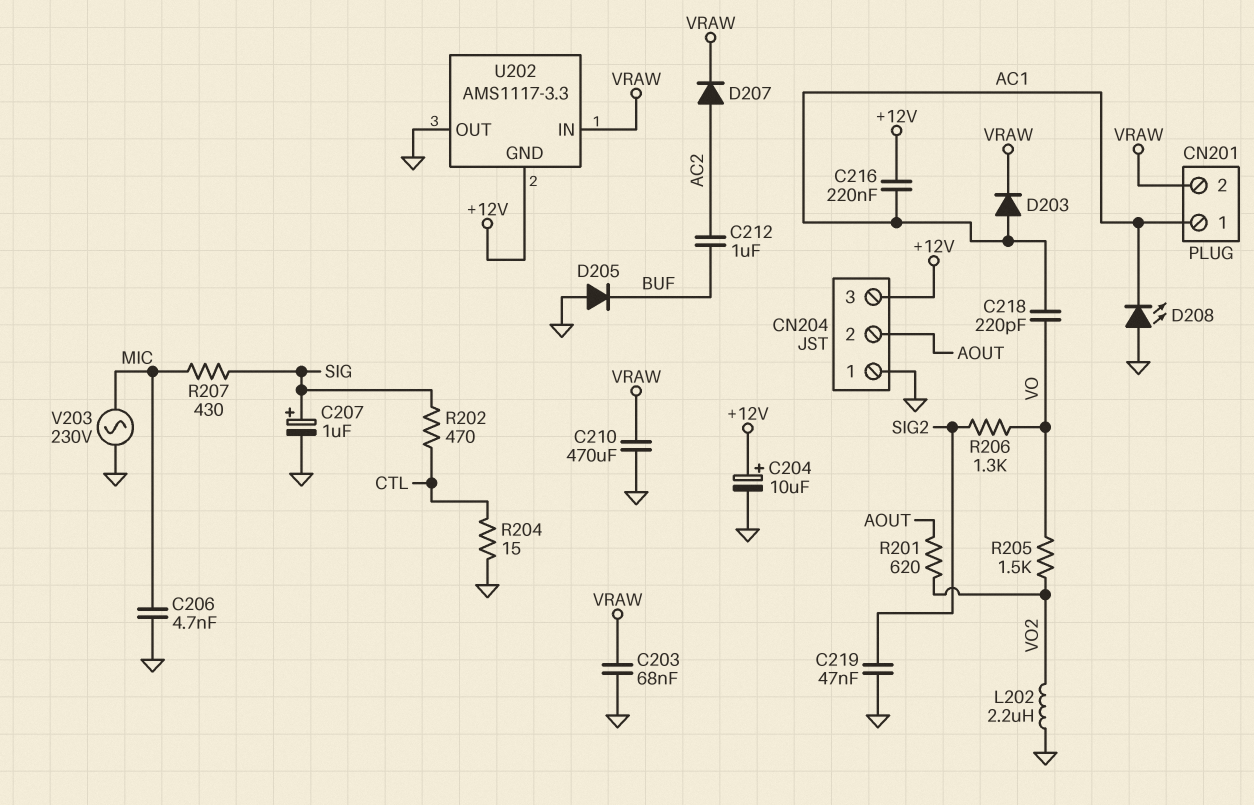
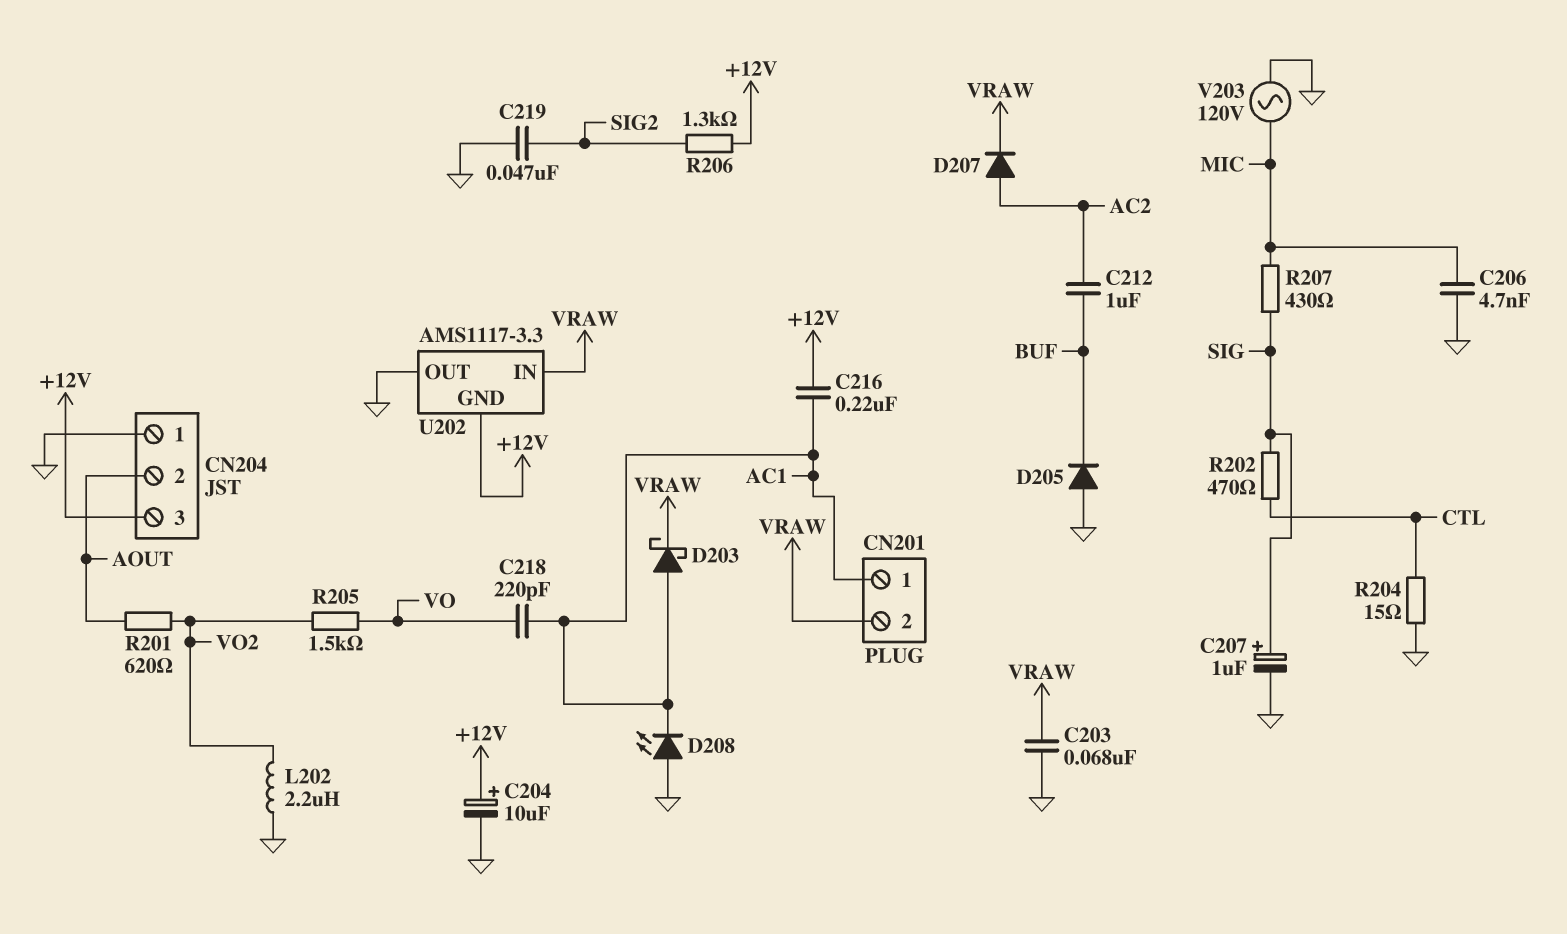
C210: 470uF (GND, VRAW) -> none
D203: diode (A AC1, K VRAW) -> schottky (A AC1, K VRAW)
R206: 1.3k (SIG2, VO) -> 1.3k (+12V, SIG2)
V203: AC 230V (GND, MIC) -> AC 120V (GND, MIC)

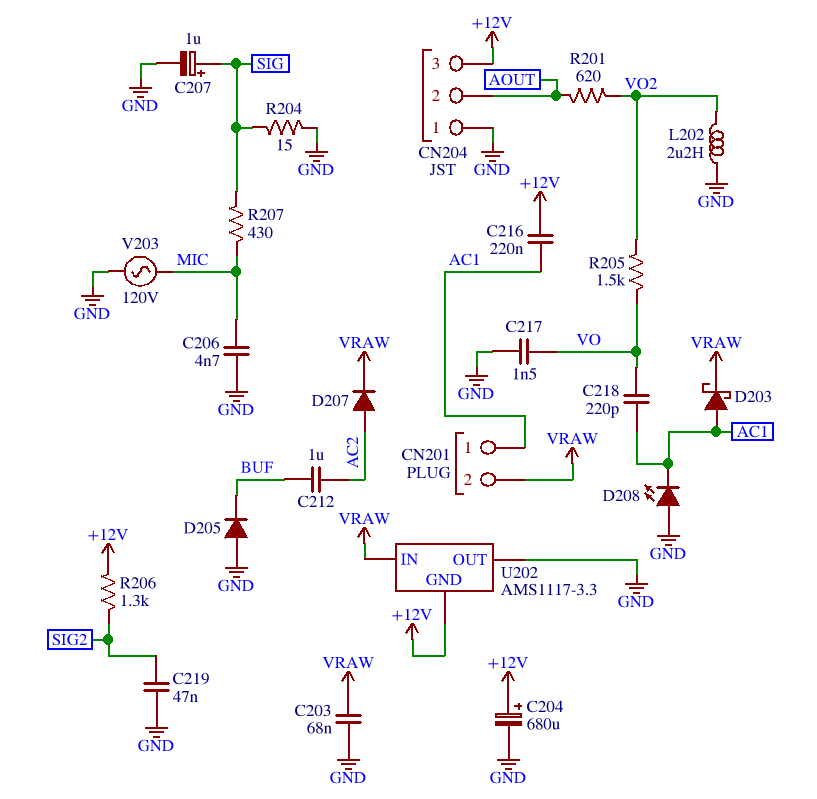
C204: 10uF (plus +12V, minus GND) -> 680uF (plus +12V, minus GND)
C217: none -> 1.5nF (GND, VO)
R202: 470 (CTL, SIG) -> none
R204: 15 (CTL, GND) -> 15 (GND, SIG)

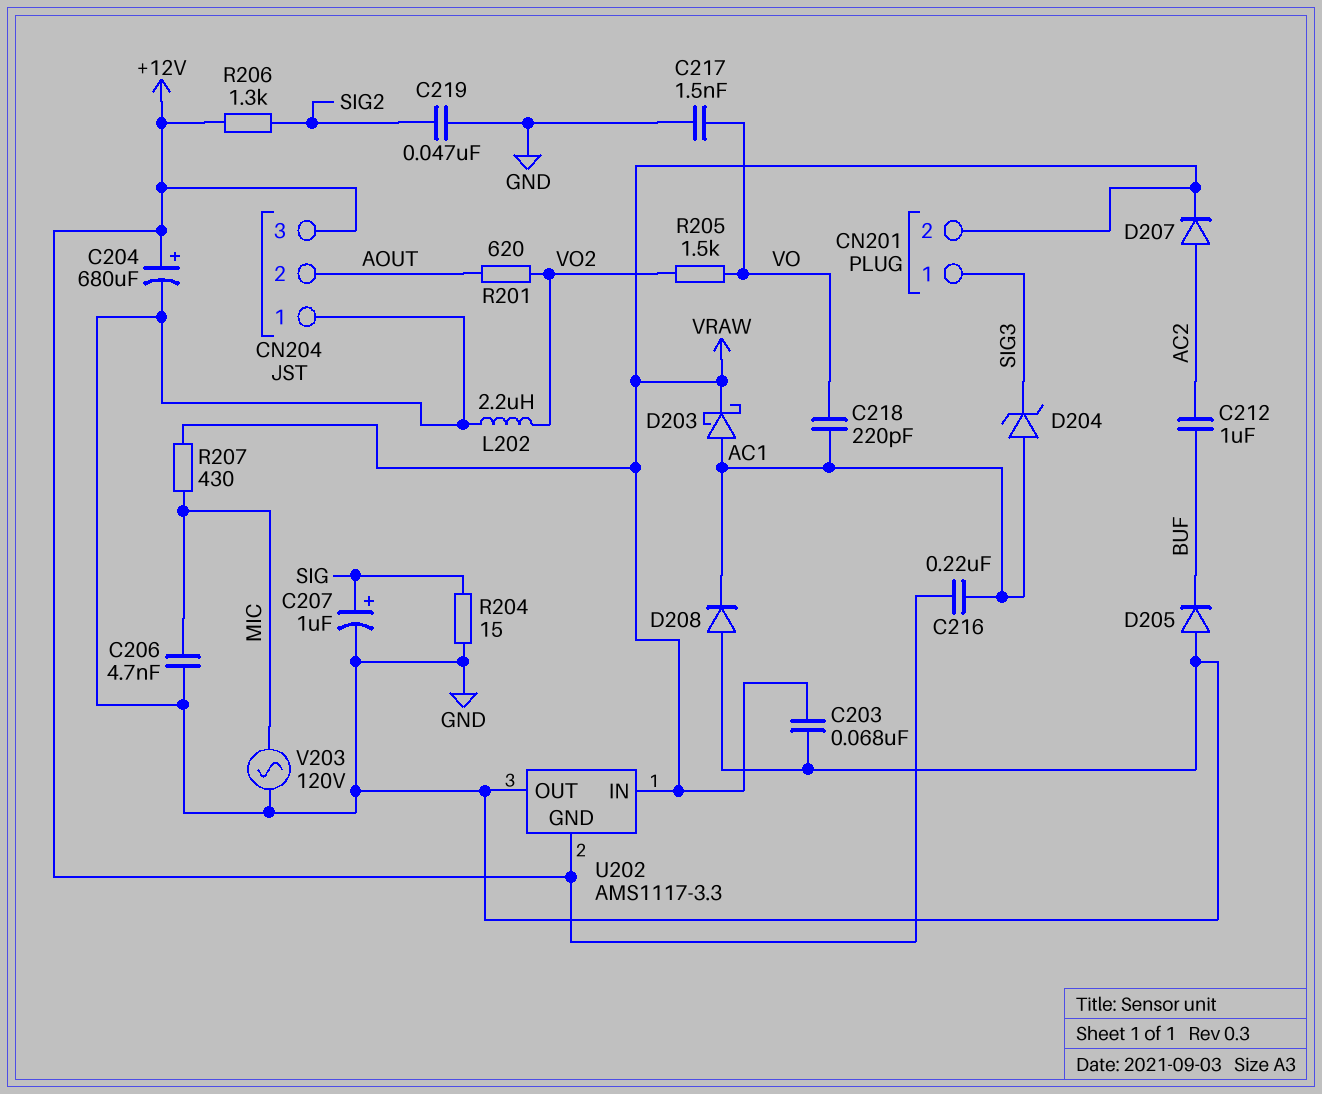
CN201 pin 1: AC1 -> SIG3
D204: none -> zener (A AC1, K SIG3)
D208: LED (A GND, K AC1) -> diode (A GND, K AC1)
R207: 430 (MIC, SIG) -> 430 (MIC, VRAW)

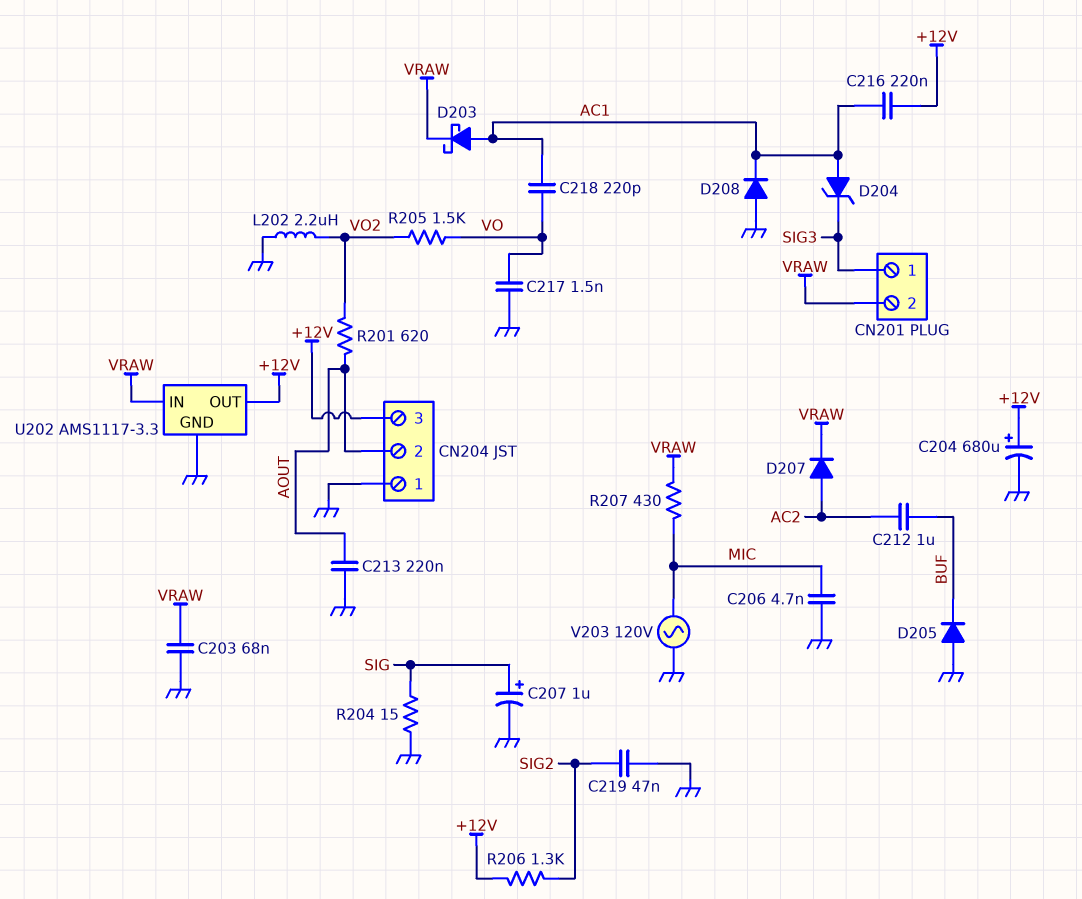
C213: none -> 220nF (AOUT, GND)
U202 pin GND: +12V -> GND
U202 pin OUT: GND -> +12V

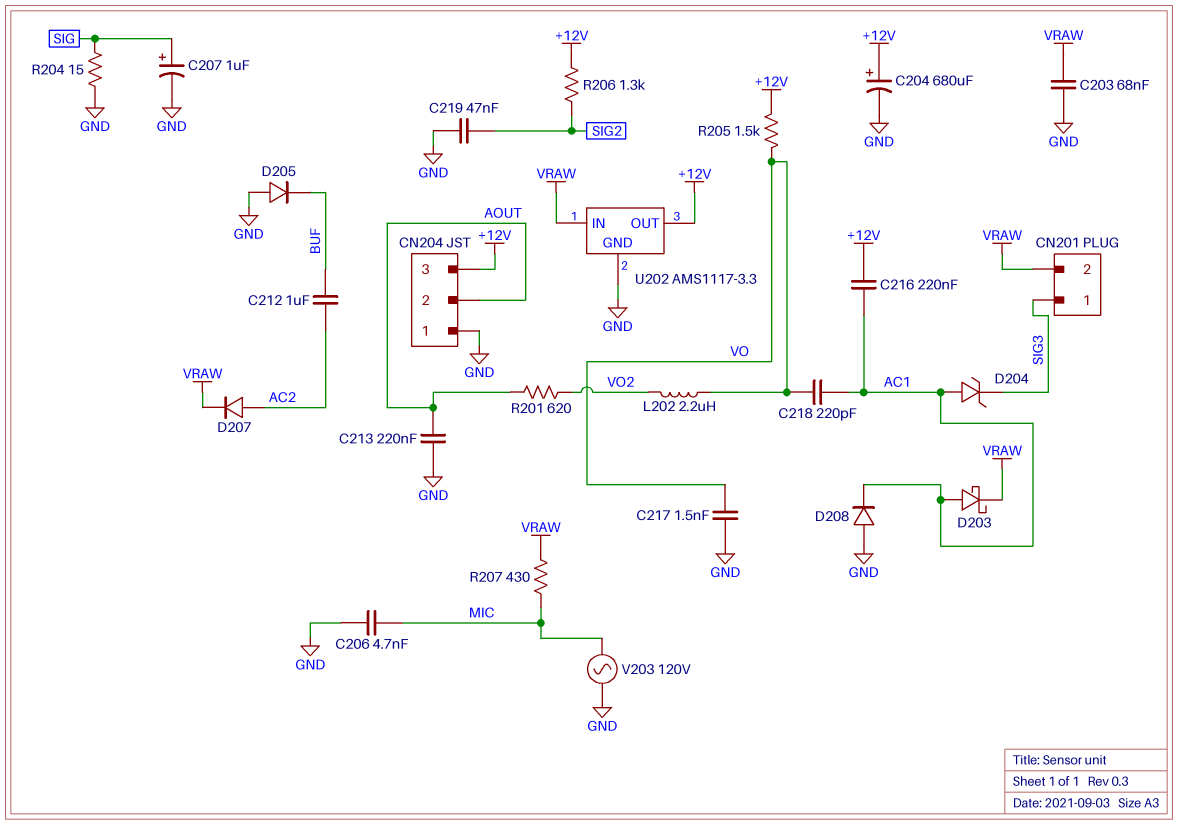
L202: 2.2uH (GND, VO2) -> 2.2uH (VO, VO2)
R205: 1.5k (VO, VO2) -> 1.5k (+12V, VO)

